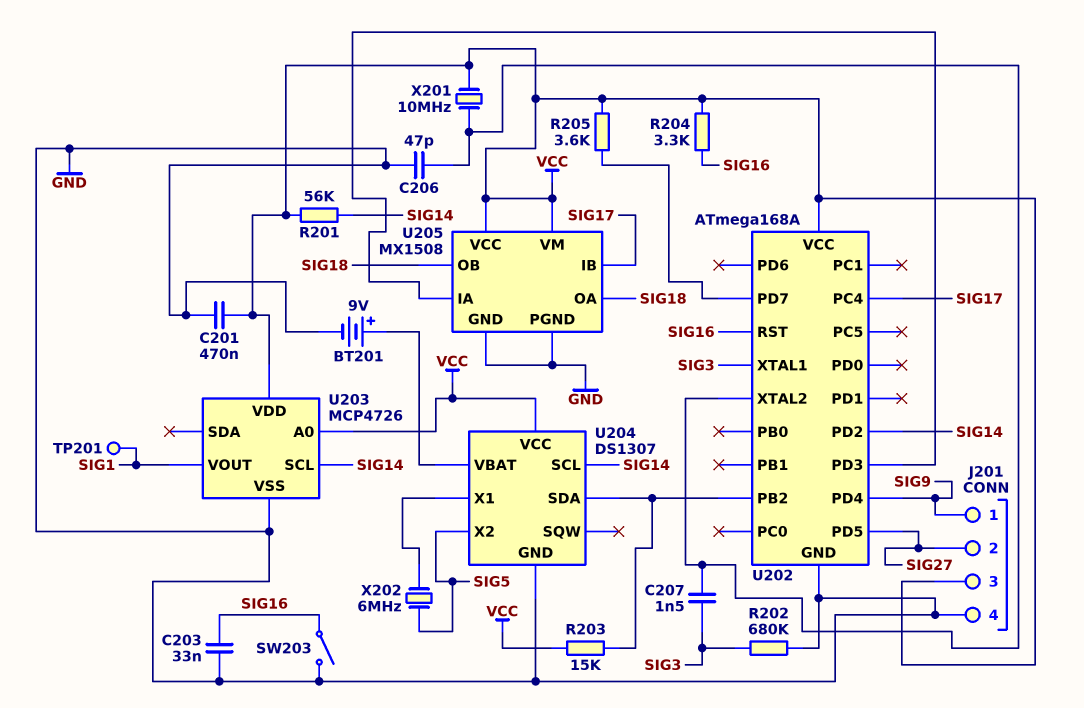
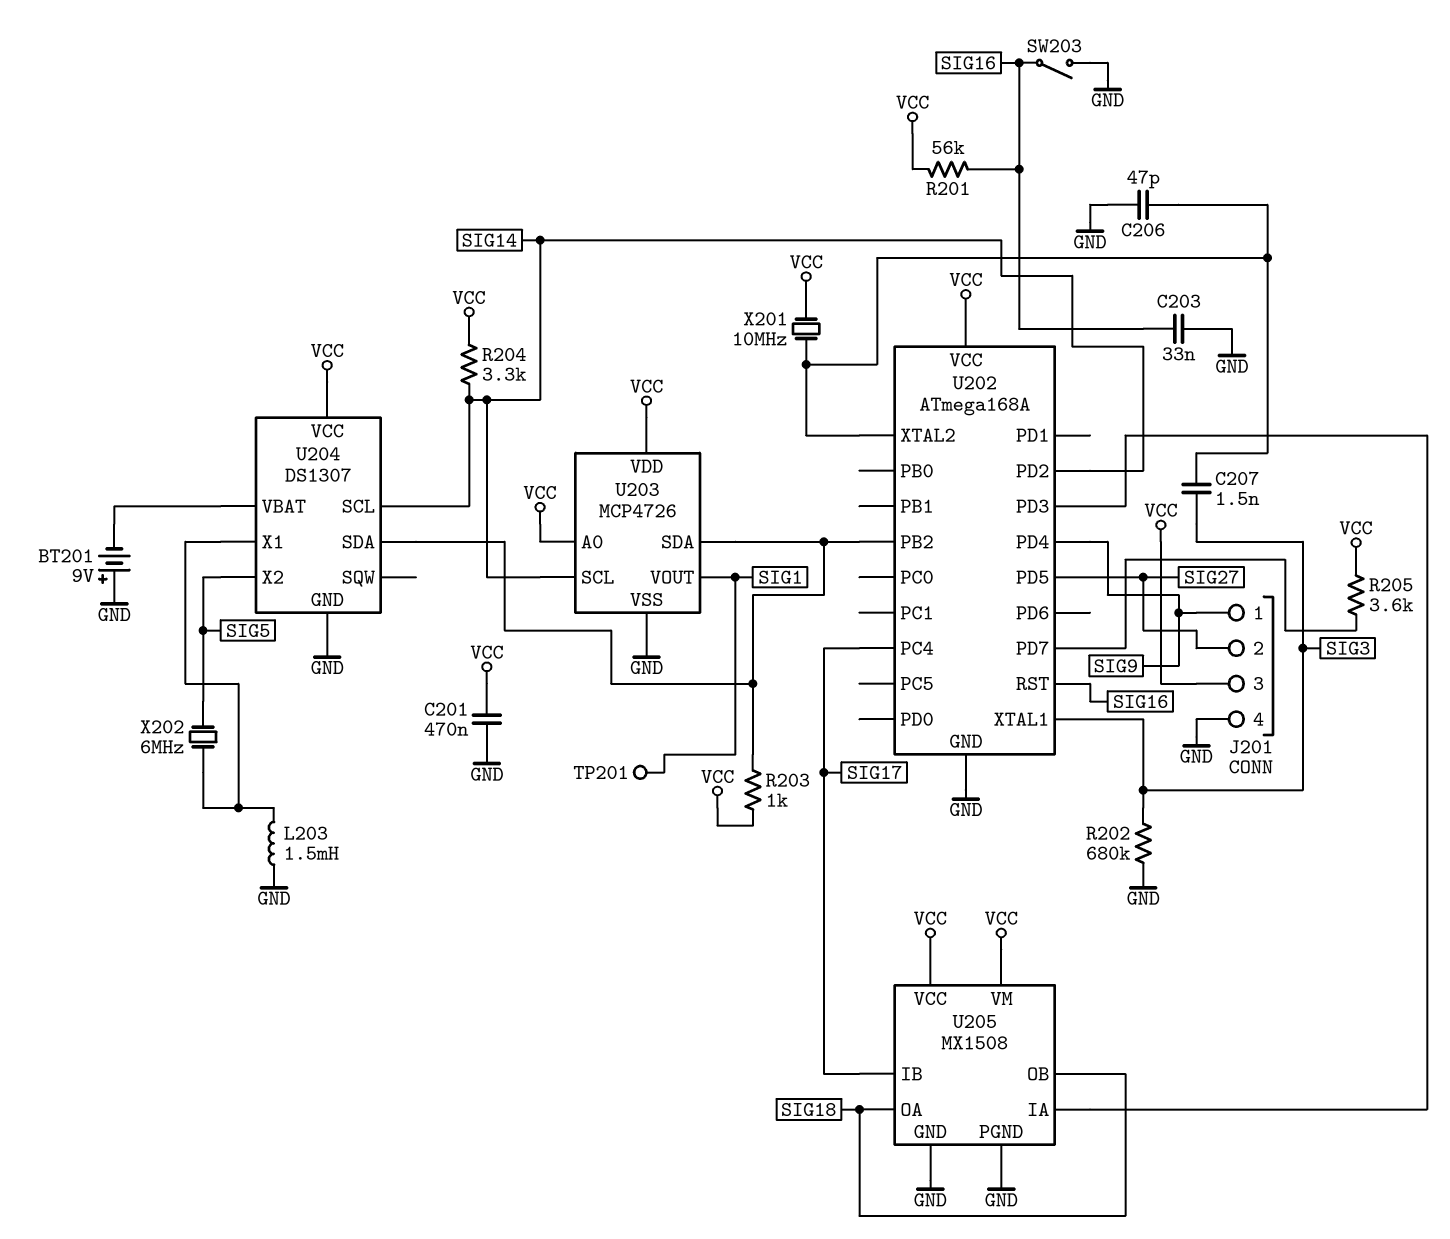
BT201: 9V (plus U204/VBAT, minus GND) -> 9V (plus GND, minus U204/VBAT)
L203: none -> 1.5mH (GND, U204/X1)
R201: 56k (SIG14, VCC) -> 56k (SIG16, VCC)
R203: 15k (U202/PB2, VCC) -> 1k (U202/PB2, VCC)
R204: 3.3k (SIG16, VCC) -> 3.3k (SIG14, VCC)
U203 pin SDA: none -> U202/PB2

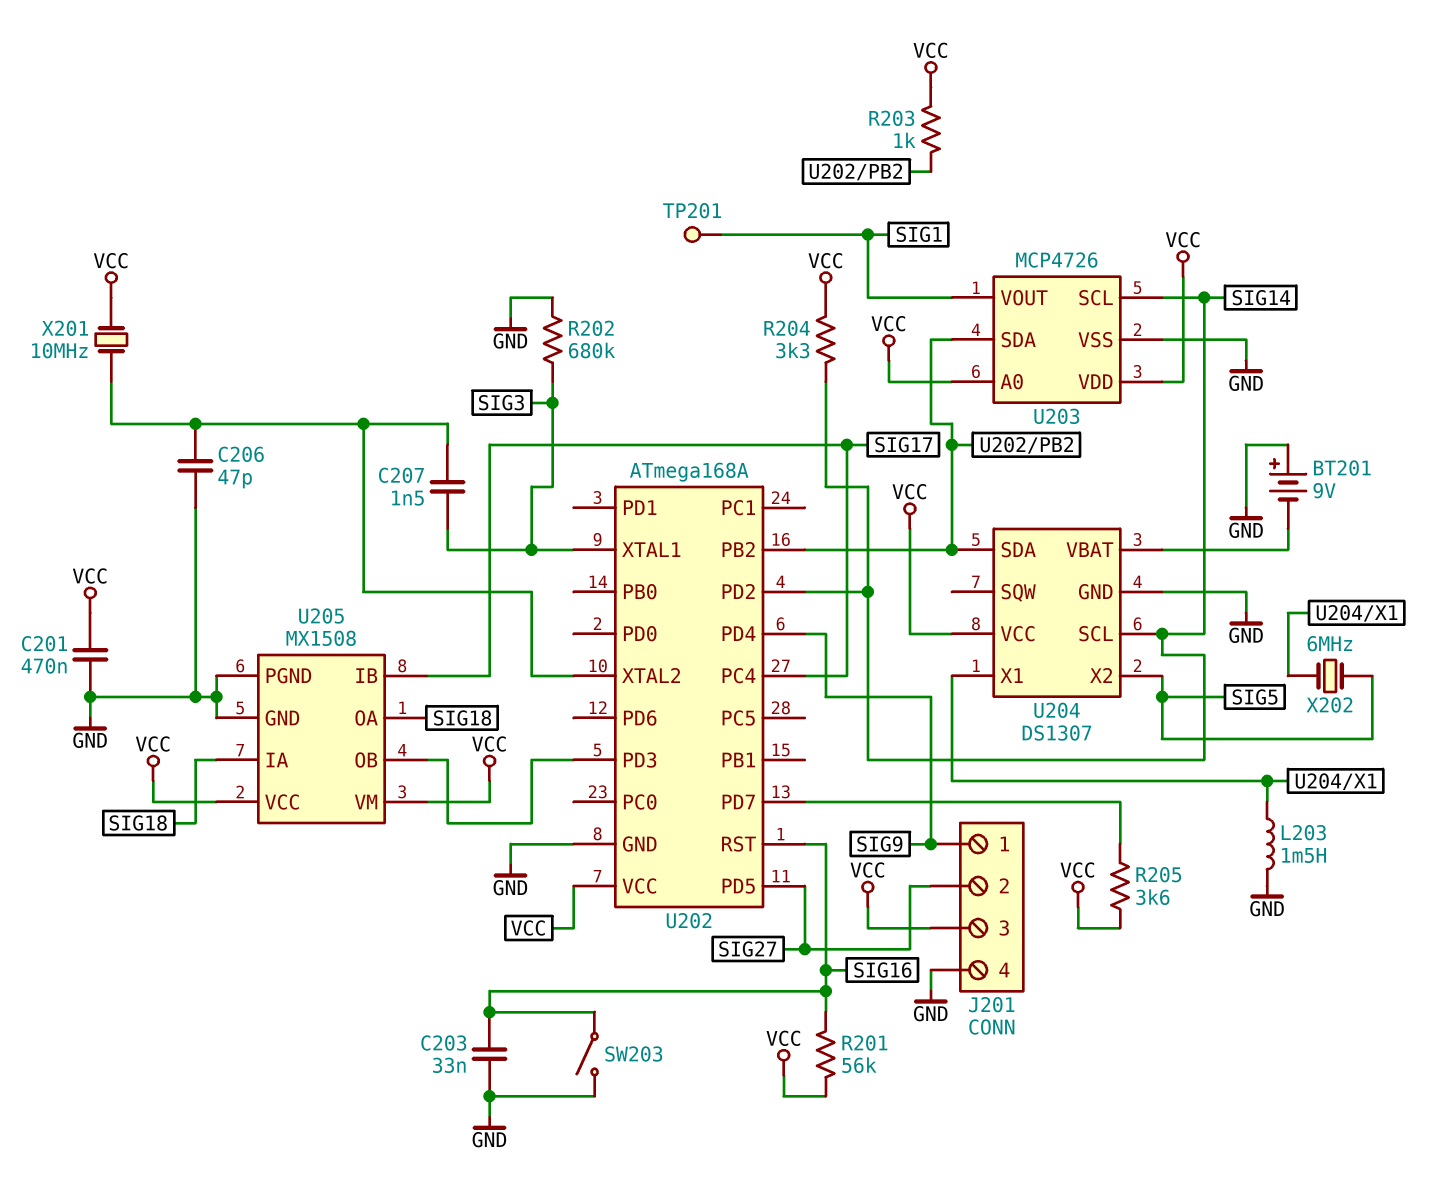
U205 pin IA: U202/PD3 -> SIG18
U205 pin OB: SIG18 -> U202/PD3

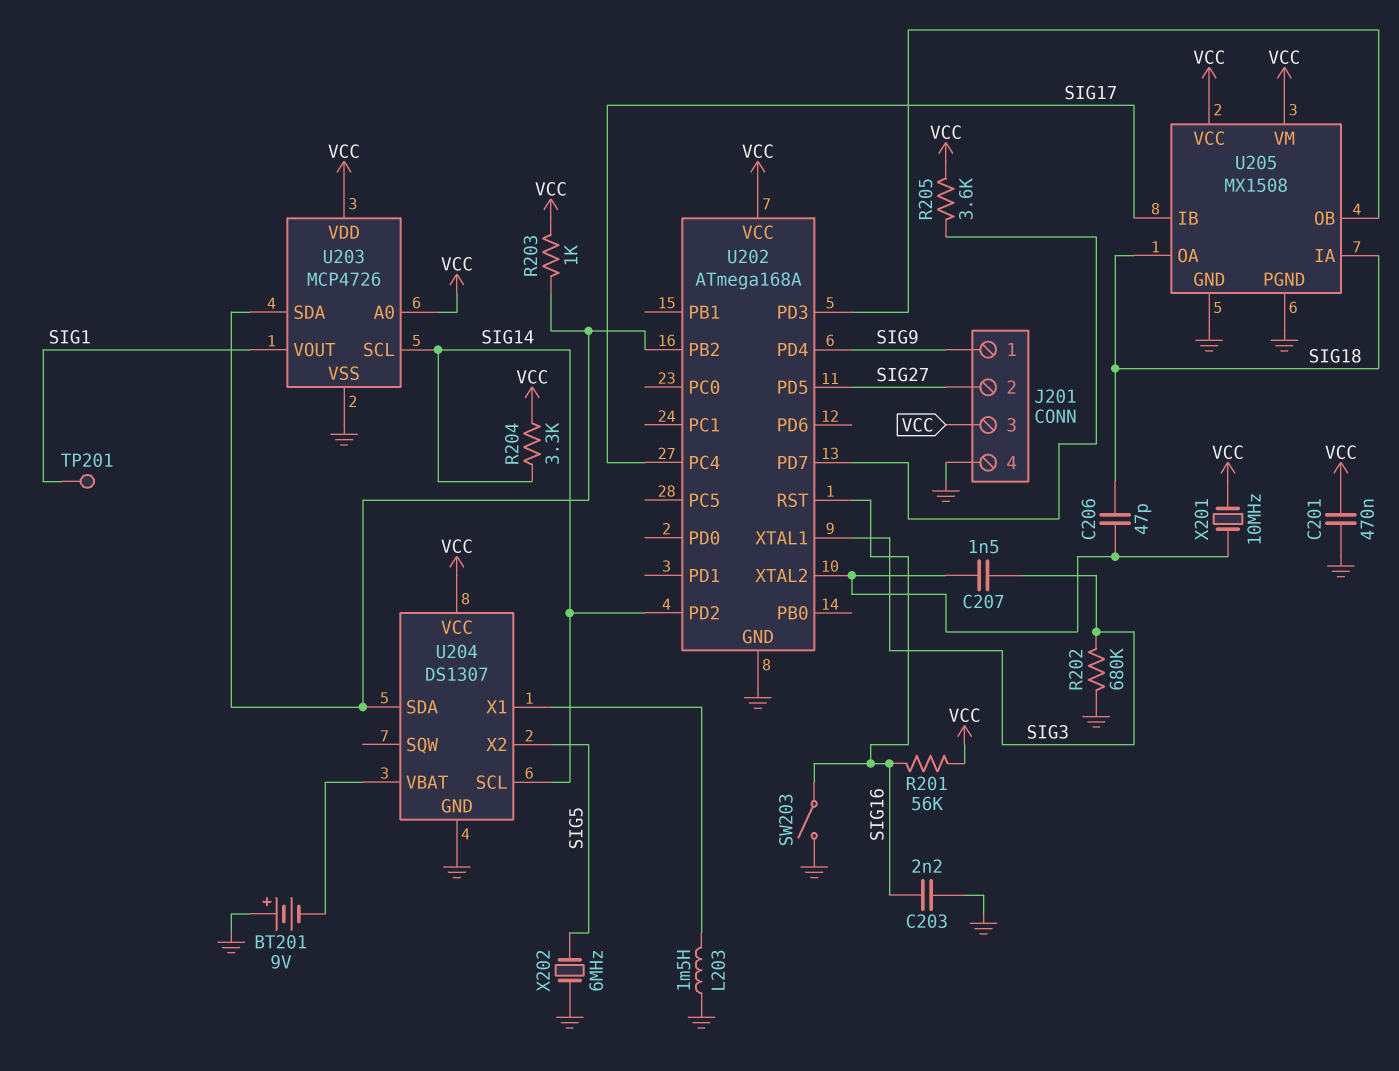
C203: 33nF (GND, SIG16) -> 2.2nF (GND, SIG16)
C206: 47pF (GND, U202/XTAL2) -> 47pF (SIG18, U202/XTAL2)
X202: 6MHz (SIG5, U204/X1) -> 6MHz (GND, SIG5)

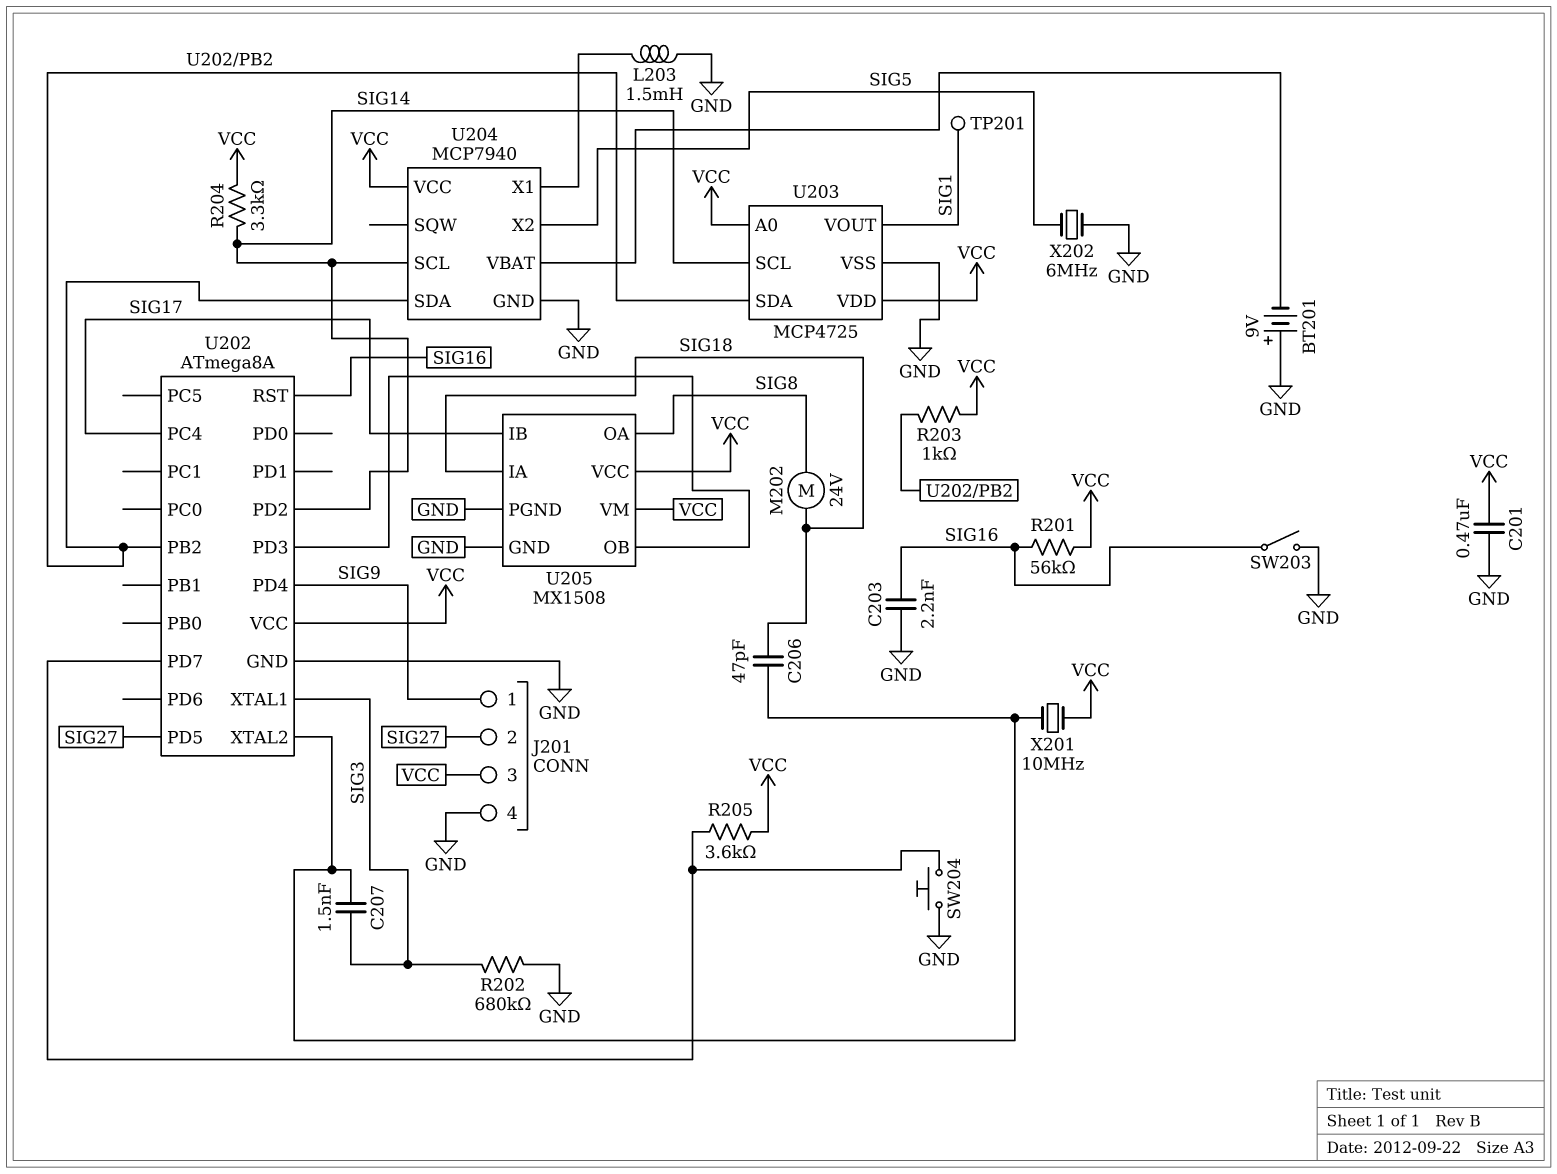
M202: none -> motor 24V (SIG8, SIG18)
SW204: none -> button (GND, U202/PD7)
U202: ATmega168A -> ATmega8A
U203: MCP4726 -> MCP4725
U204: DS1307 -> MCP7940
U205 pin OA: SIG18 -> SIG8

